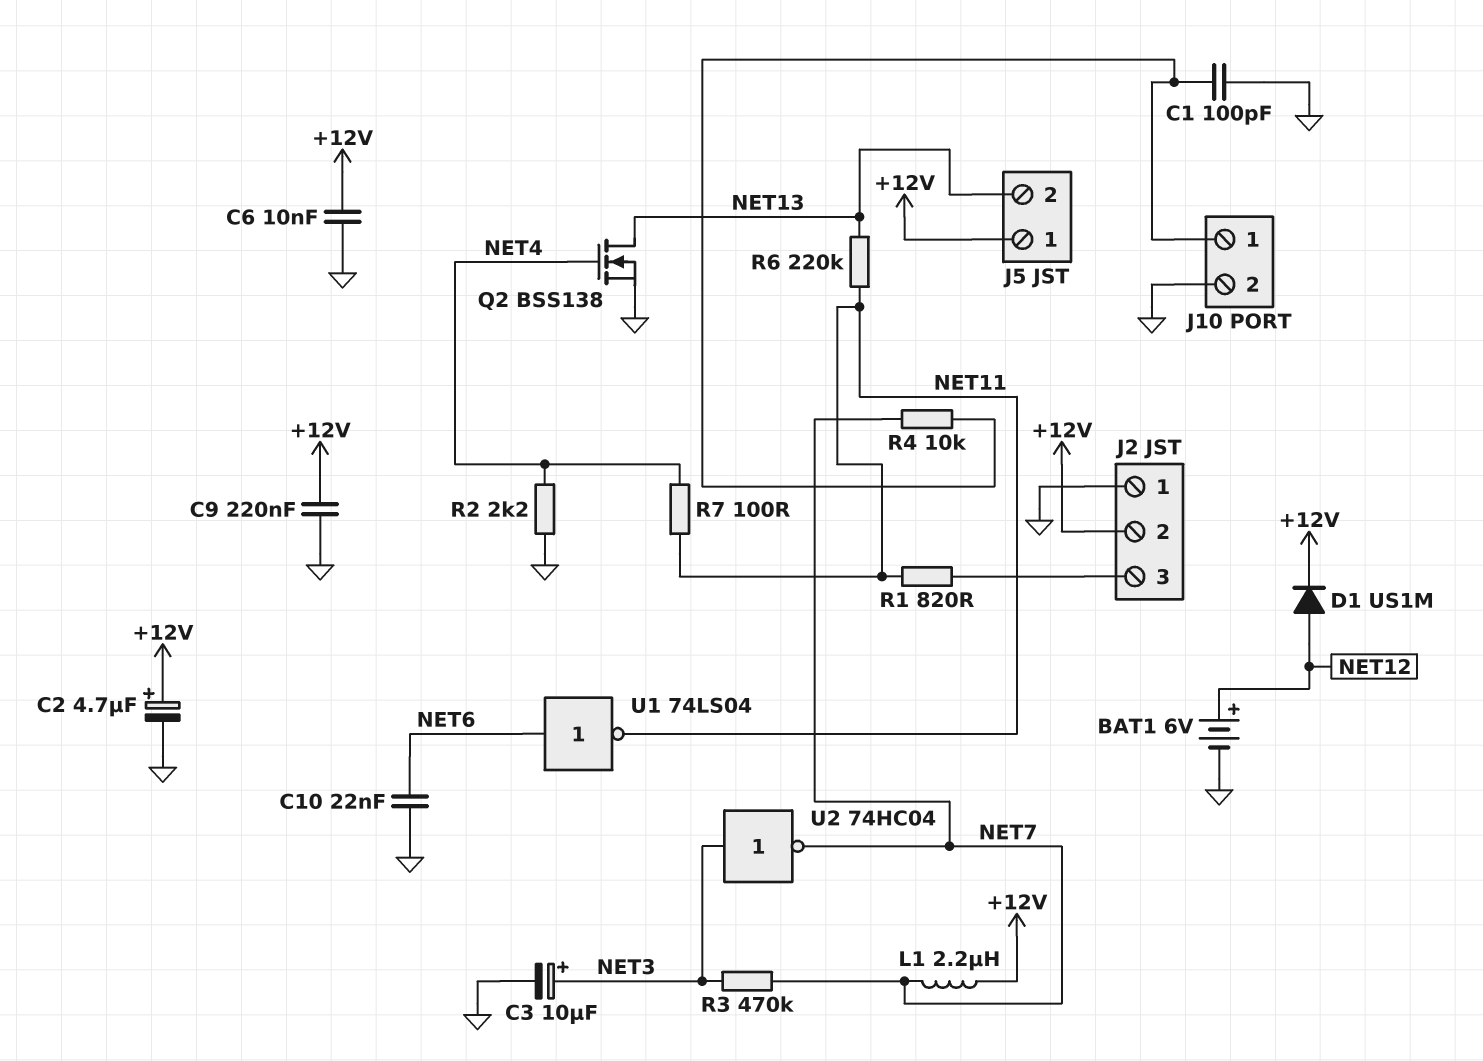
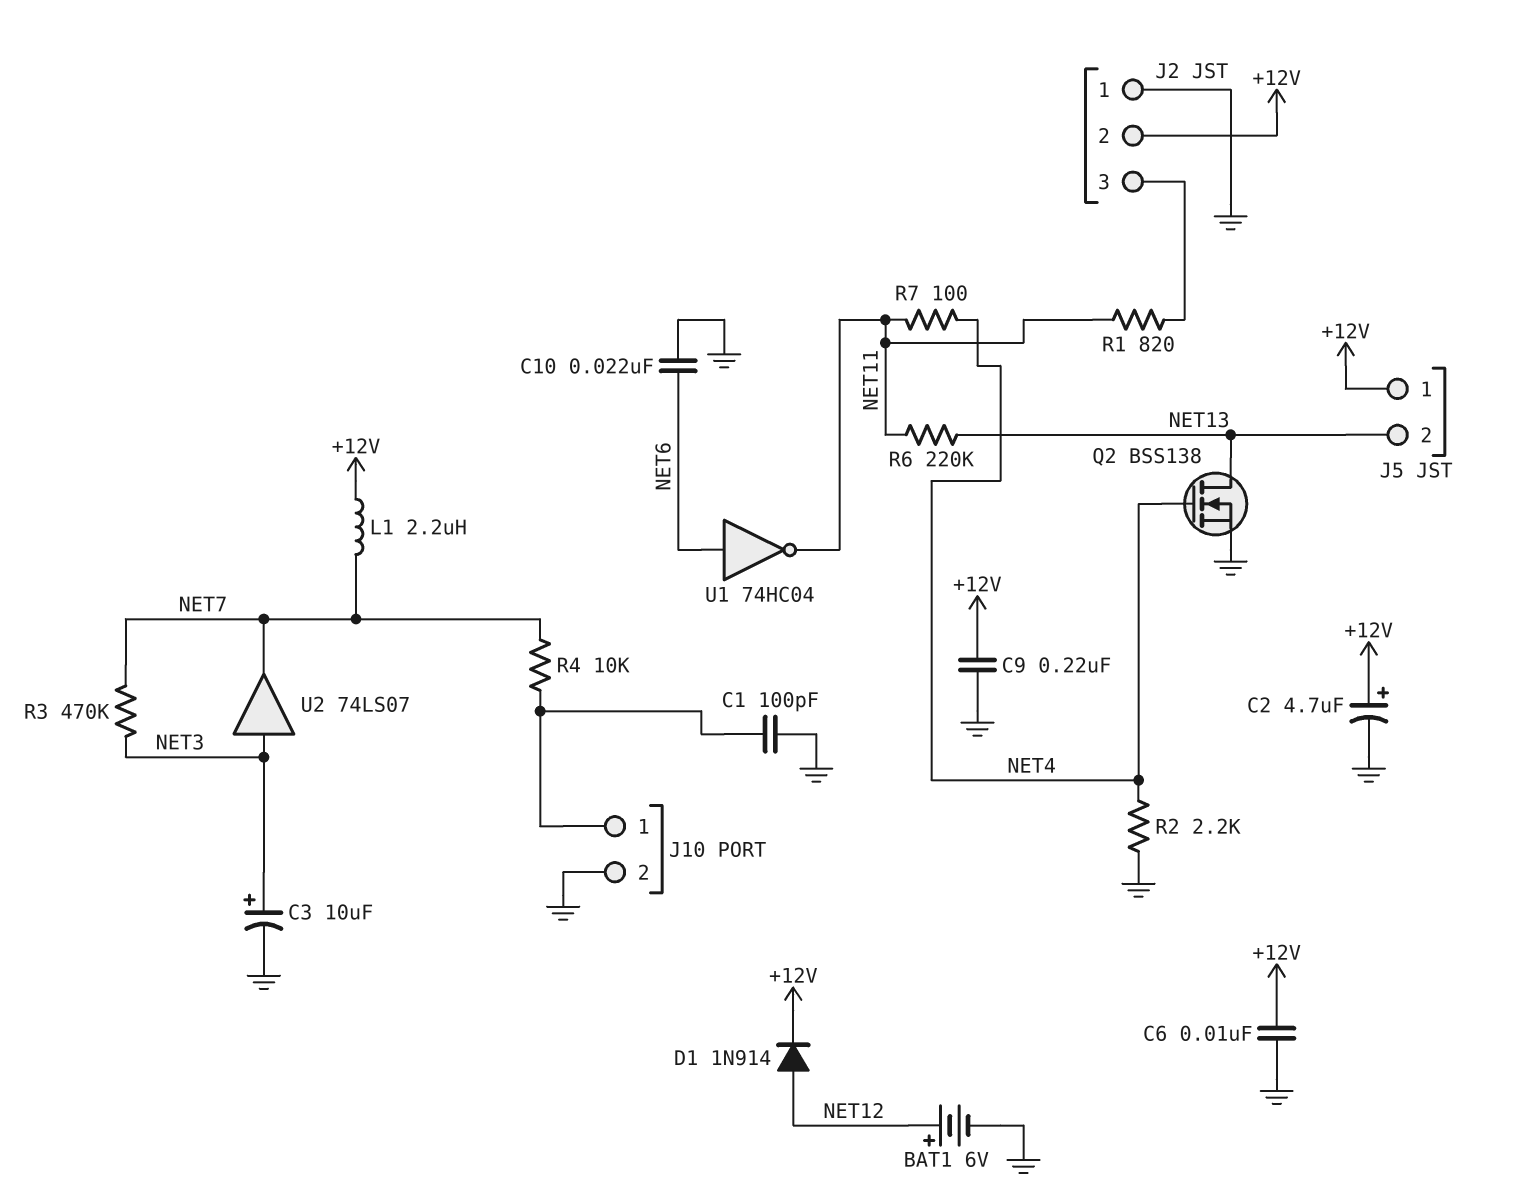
D1: diode US1M (A NET12, K +12V) -> diode 1N914 (A NET12, K +12V)
U1: NOT 74LS04 (in NET6, out NET11) -> NOT 74HC04 (in NET6, out NET11)
U2: NOT 74HC04 (in NET3, out NET7) -> buffer 74LS07 (in NET3, out NET7)

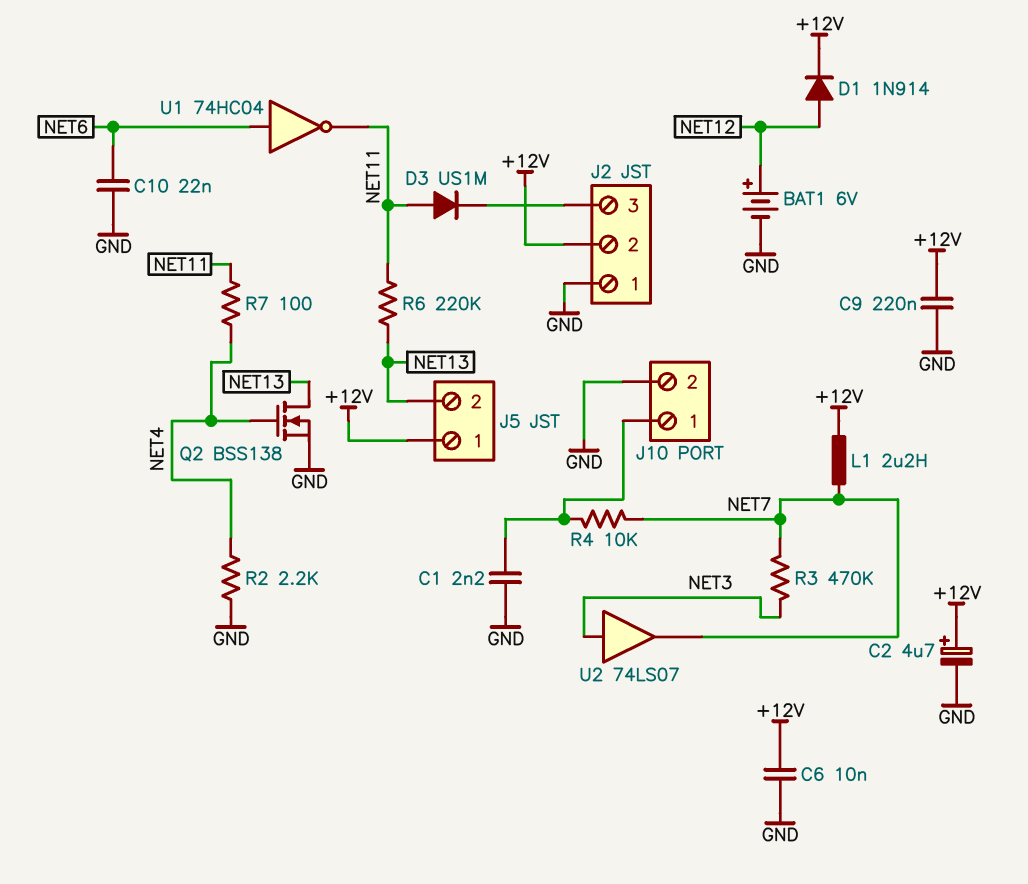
C1: 100pF (GND, J10/1) -> 2.2nF (GND, J10/1)
C3: 10uF (plus NET3, minus GND) -> none
D3: none -> diode US1M (A NET11, K J2/3)
R1: 820 (J2/3, NET11) -> none

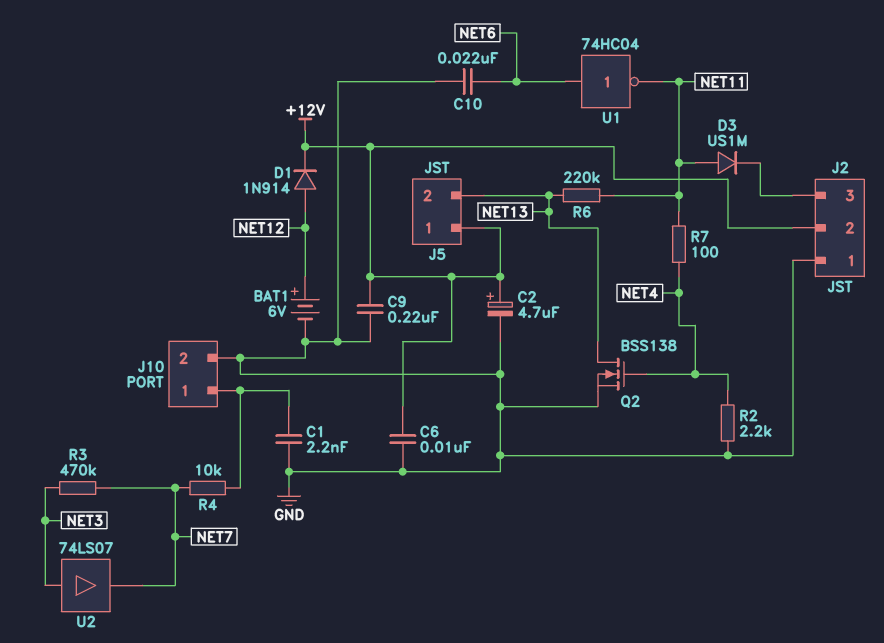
L1: 2.2uH (+12V, NET7) -> none

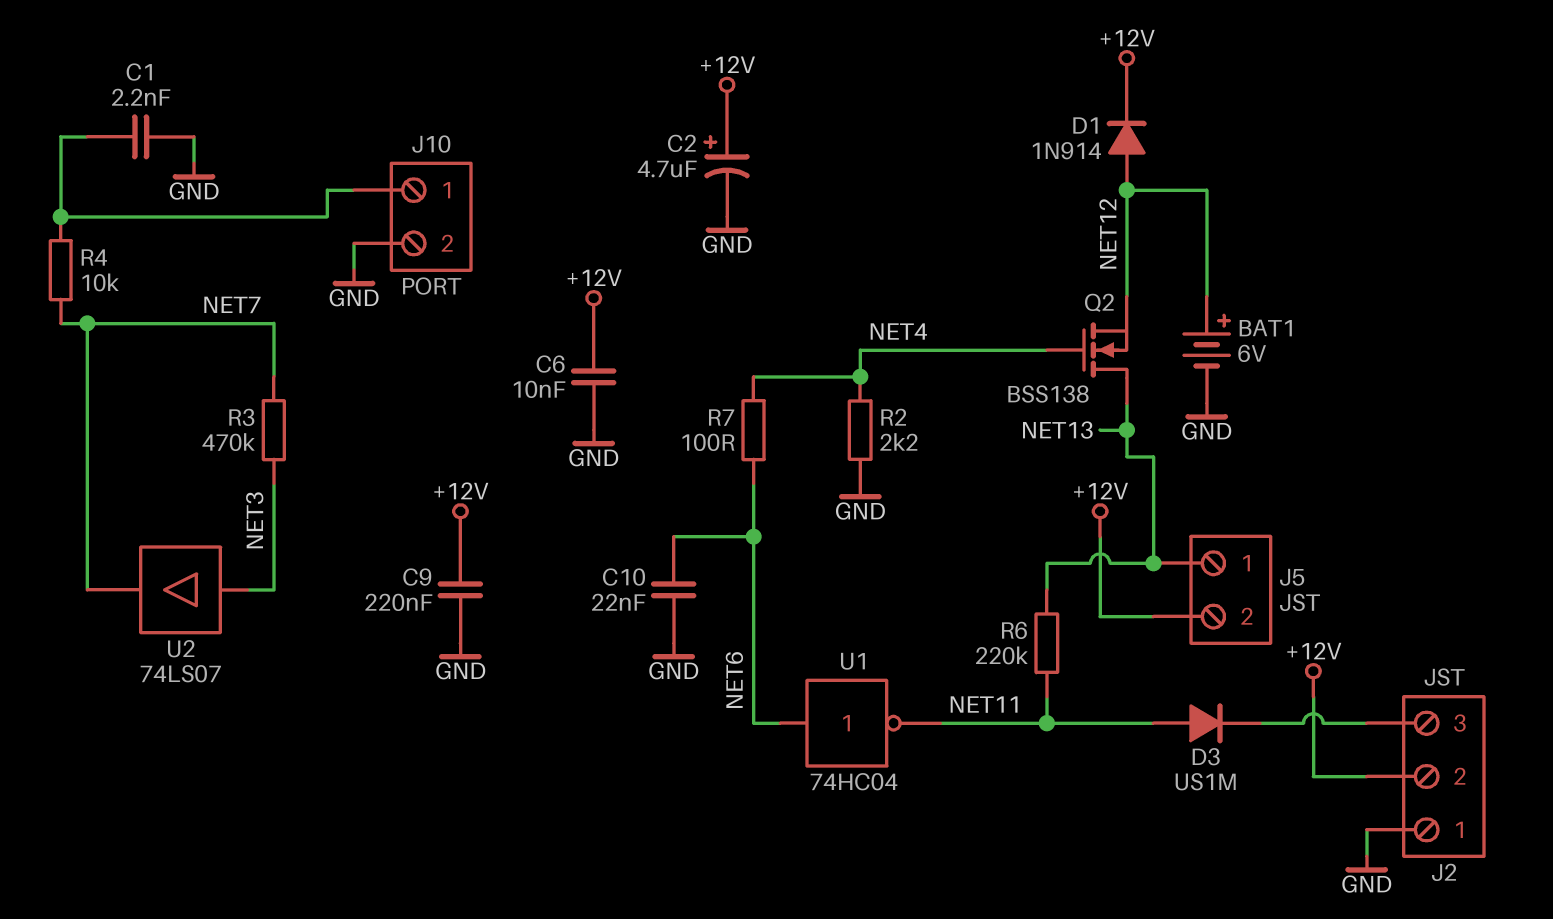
J5 pin 1: +12V -> NET13
J5 pin 2: NET13 -> +12V
Q2: NMOS BSS138 (G NET4, D NET13, S GND) -> NMOS BSS138 (G NET4, D NET13, S NET12)
R7: 100 (NET4, NET11) -> 100 (NET4, NET6)

